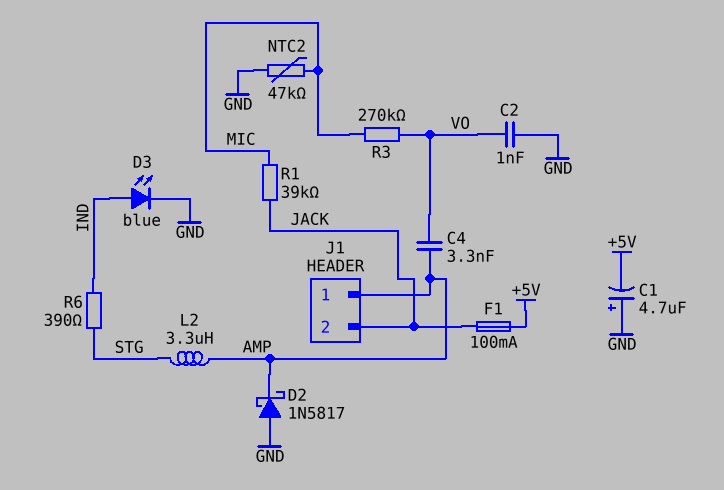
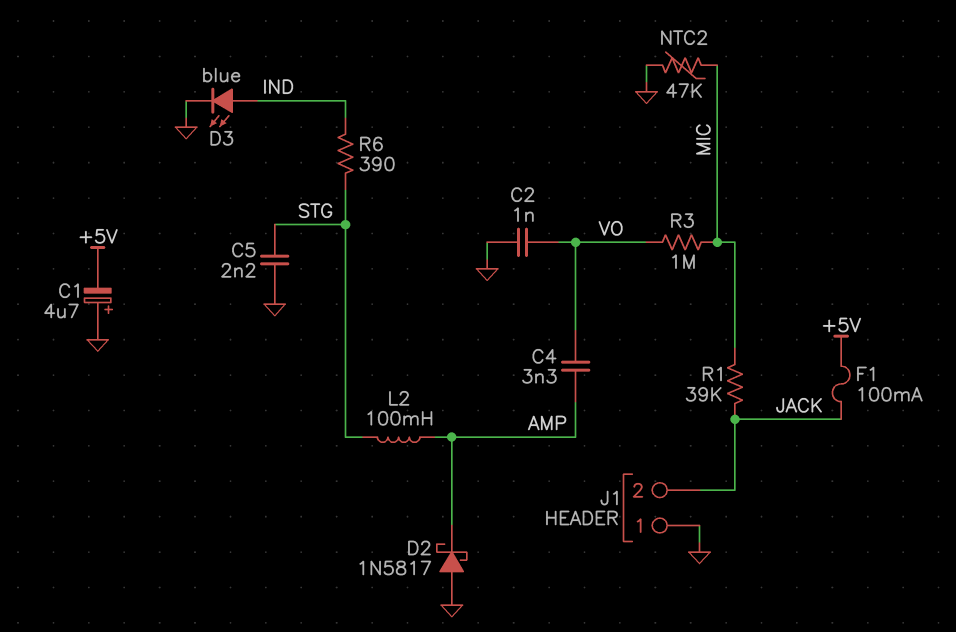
C5: none -> 2.2nF (GND, STG)
J1 pin 1: AMP -> GND
L2: 3.3uH (AMP, STG) -> 100mH (AMP, STG)
R3: 270k (MIC, VO) -> 1M (MIC, VO)

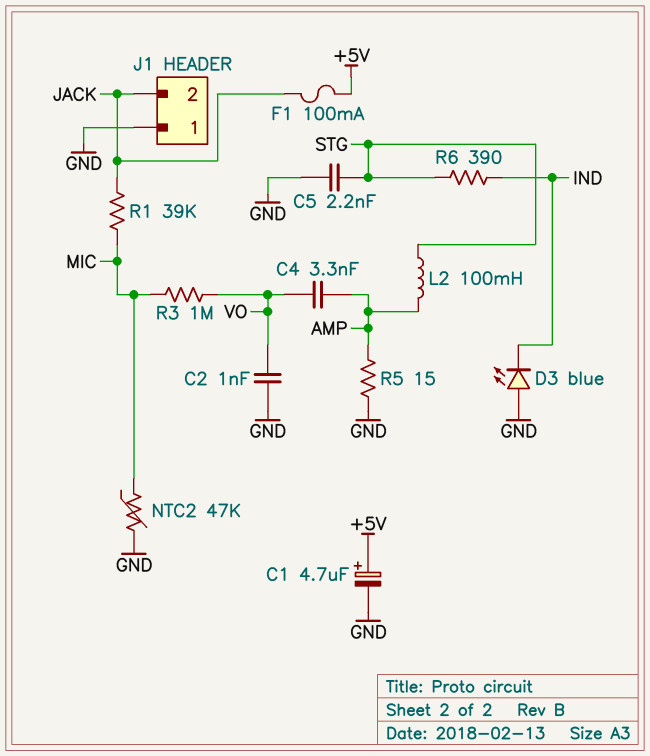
C1: 4.7uF (plus GND, minus +5V) -> 4.7uF (plus +5V, minus GND)
D2: schottky 1N5817 (A GND, K AMP) -> none
D3: LED blue (A IND, K GND) -> LED blue (A GND, K IND)
R5: none -> 15 (AMP, GND)

